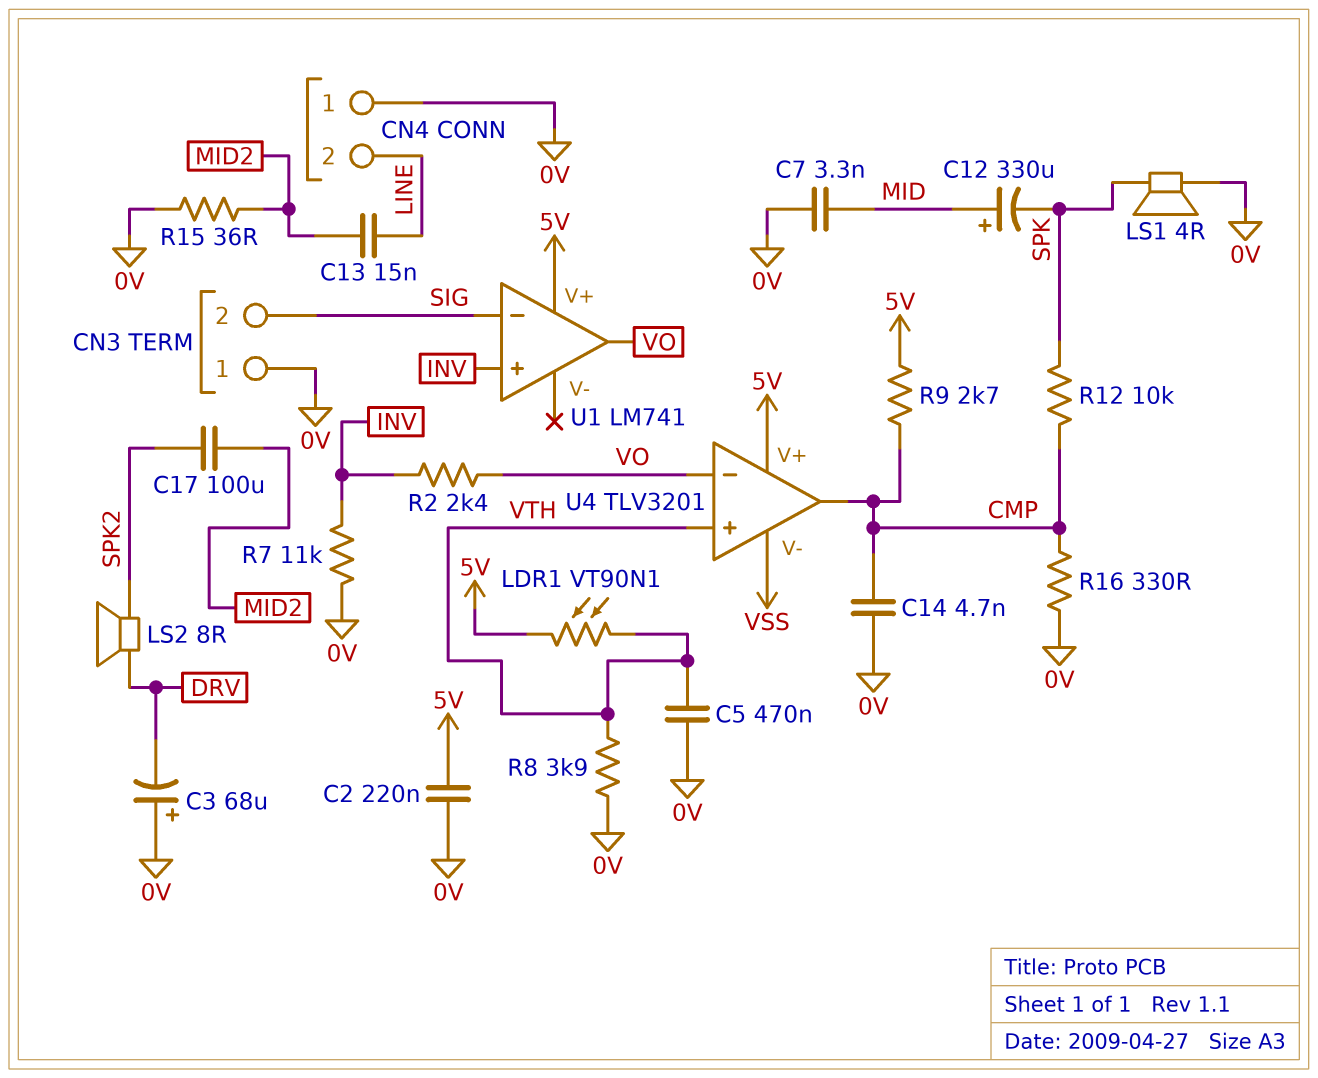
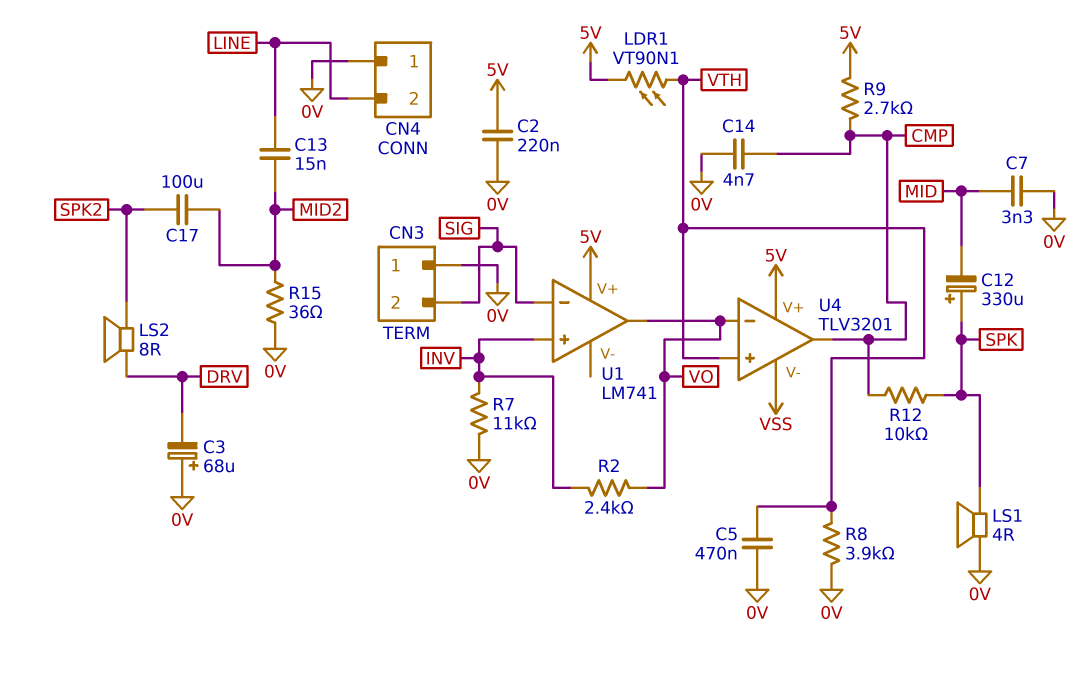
C12: 330uF (plus MID, minus SPK) -> 330uF (plus SPK, minus MID)
R16: 330 (0V, CMP) -> none

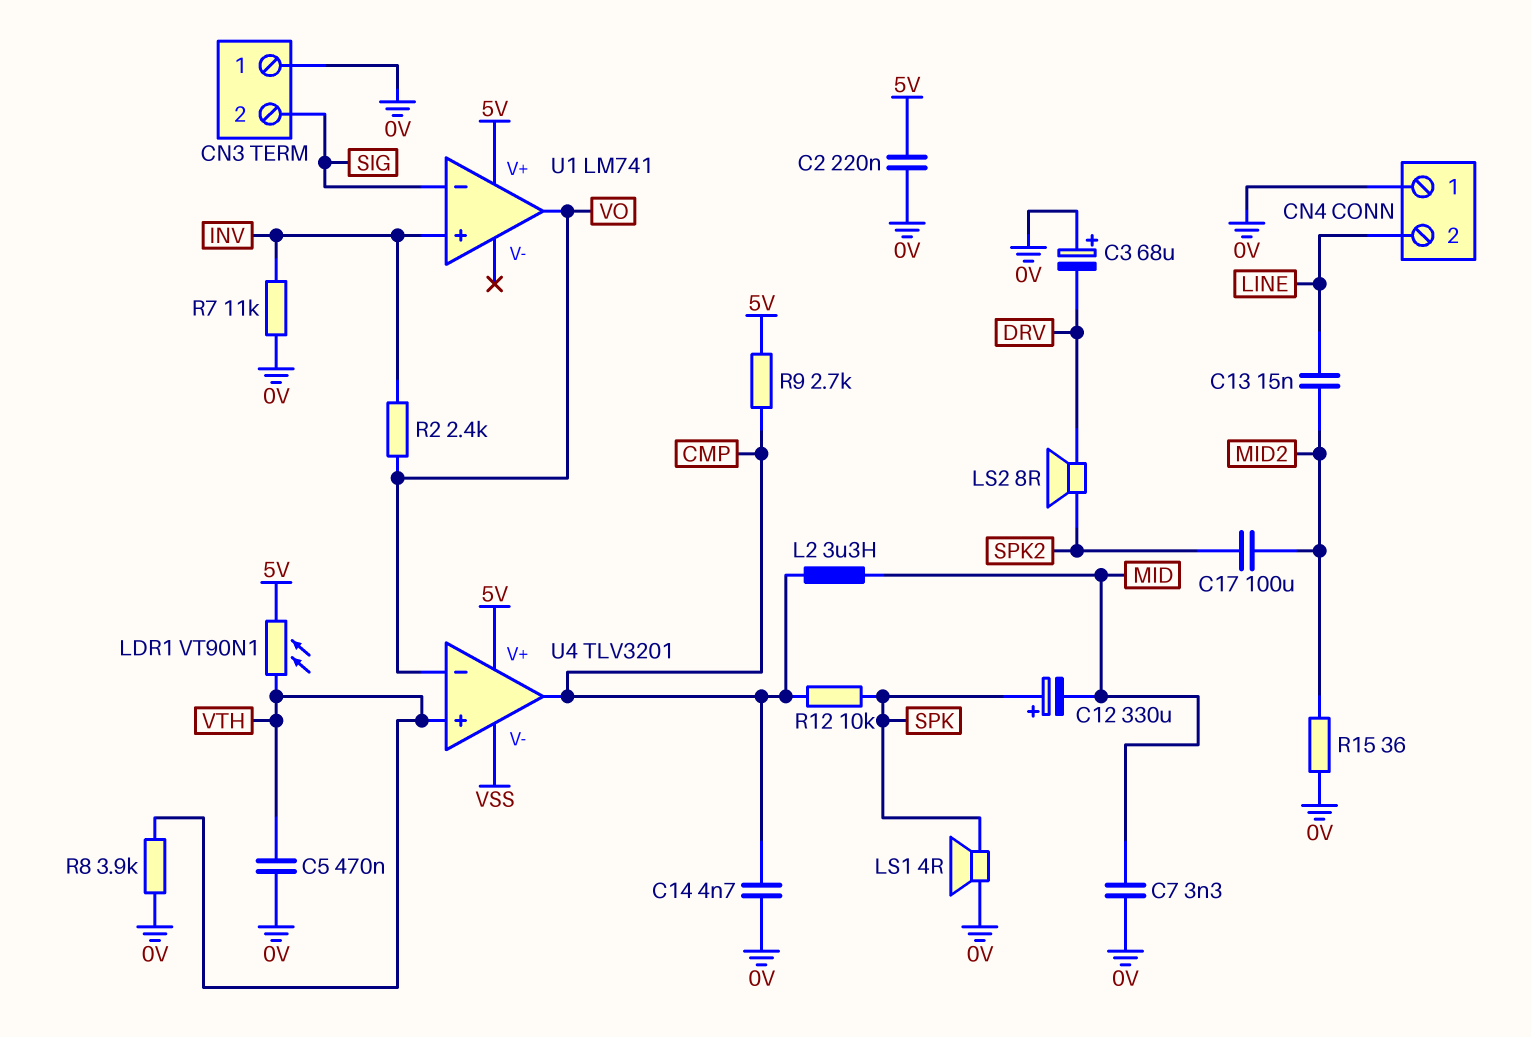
L2: none -> 3.3uH (CMP, MID)

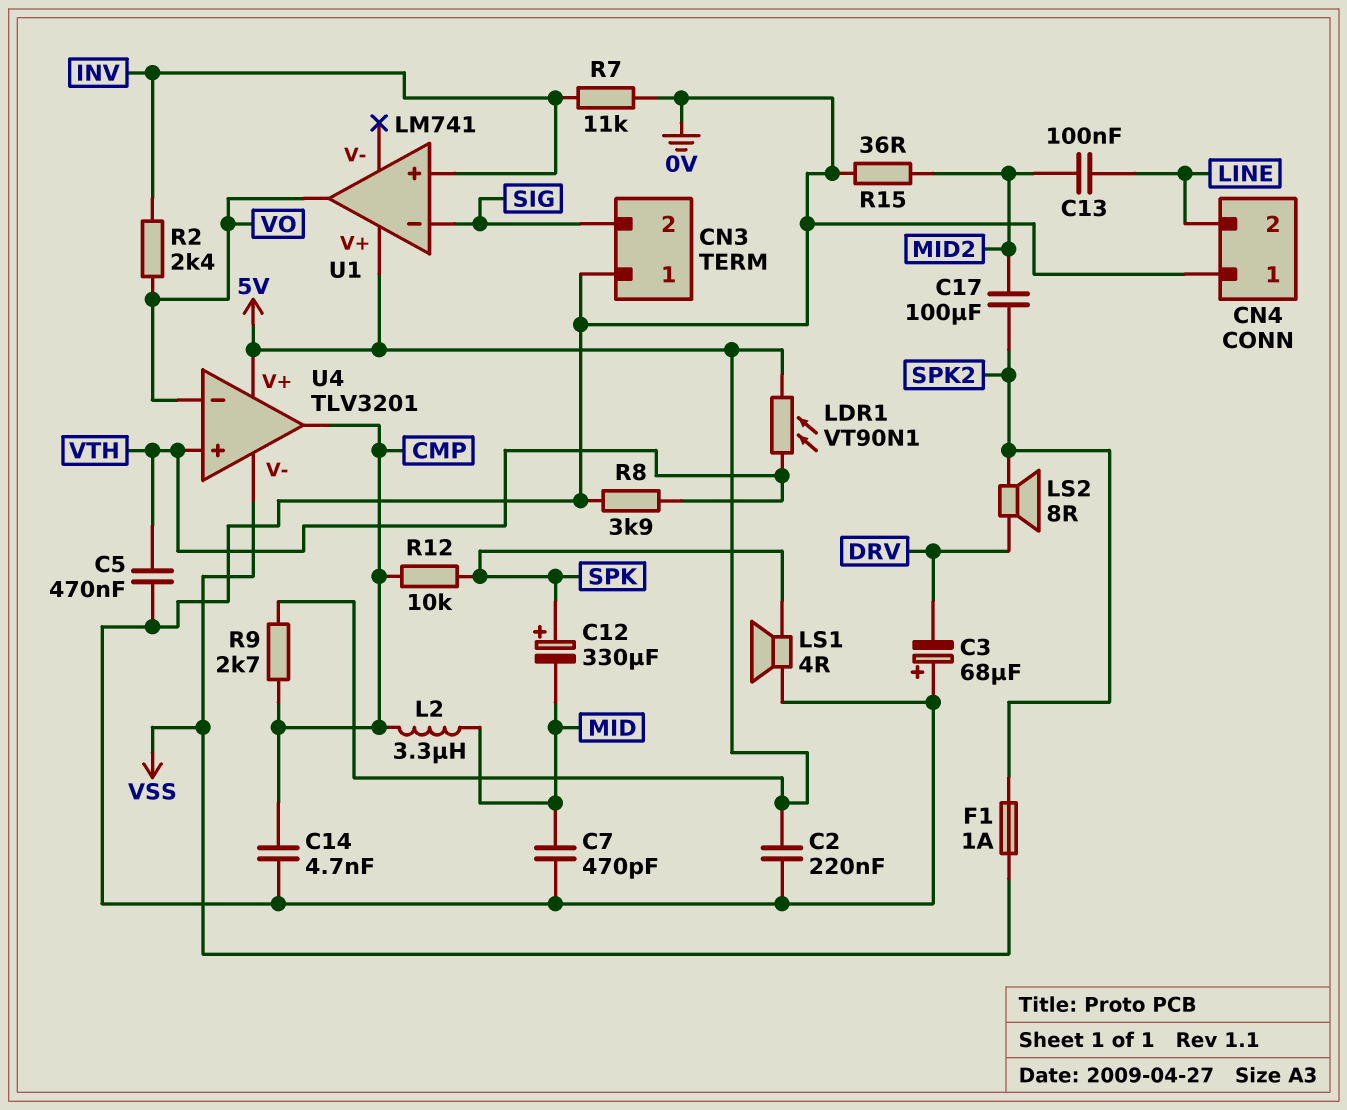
C7: 3.3nF (0V, MID) -> 470pF (0V, MID)
C13: 15nF (LINE, MID2) -> 100nF (LINE, MID2)
F1: none -> 1A (SPK2, VSS)

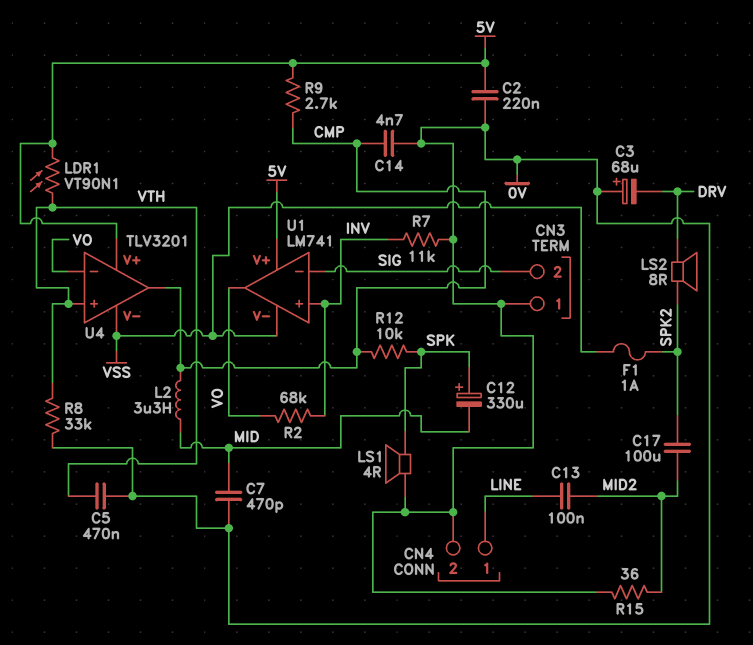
CN4 pin 1: 0V -> LINE
CN4 pin 2: LINE -> 0V
R2: 2.4k (INV, VO) -> 68k (INV, VO)
R8: 3.9k (0V, VTH) -> 33k (0V, VTH)
U1 pin V-: none -> VSS

